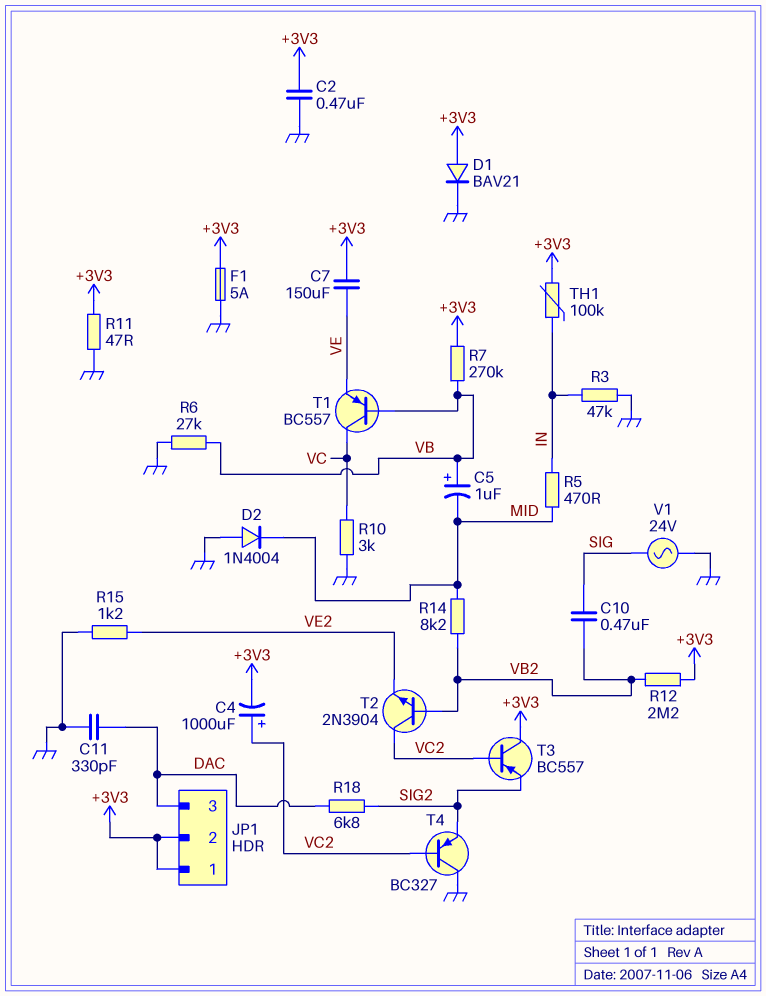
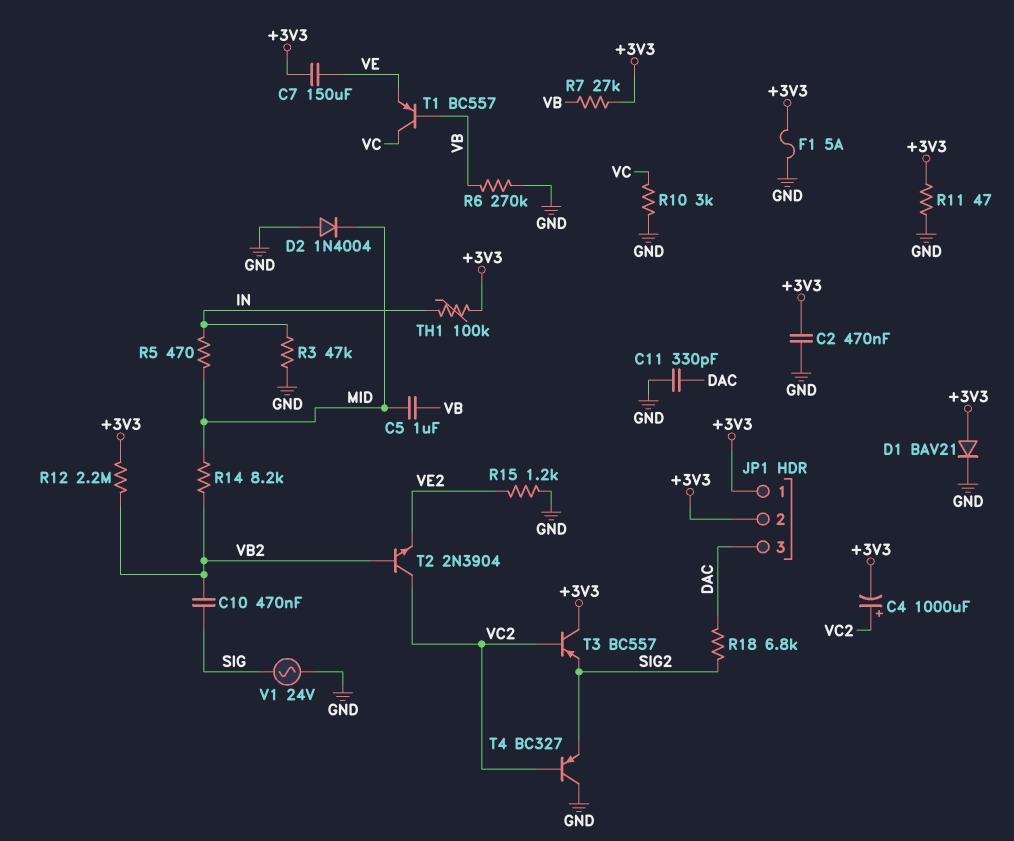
C5: 1uF (plus VB, minus MID) -> 1uF (MID, VB)
R6: 27k (GND, VB) -> 270k (GND, VB)
R7: 270k (+3V3, VB) -> 27k (+3V3, VB)

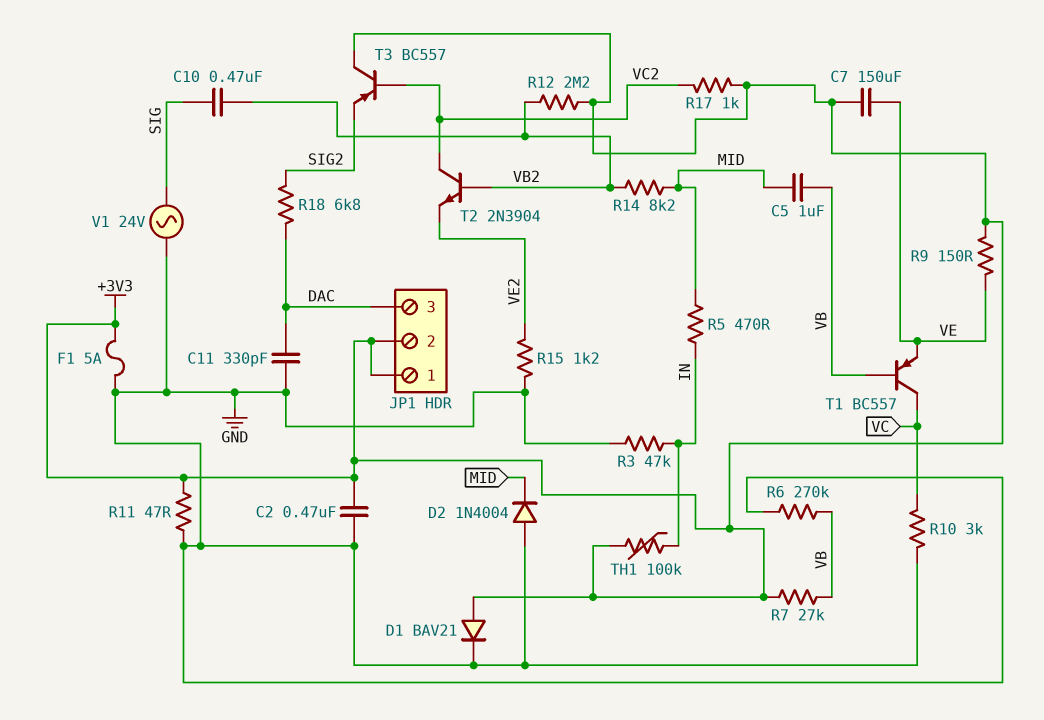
C4: 1000uF (plus VC2, minus +3V3) -> none
R9: none -> 150 (+3V3, VE)
R17: none -> 1k (+3V3, VC2)
T4: PNP BC327 (B VC2, C GND, E SIG2) -> none

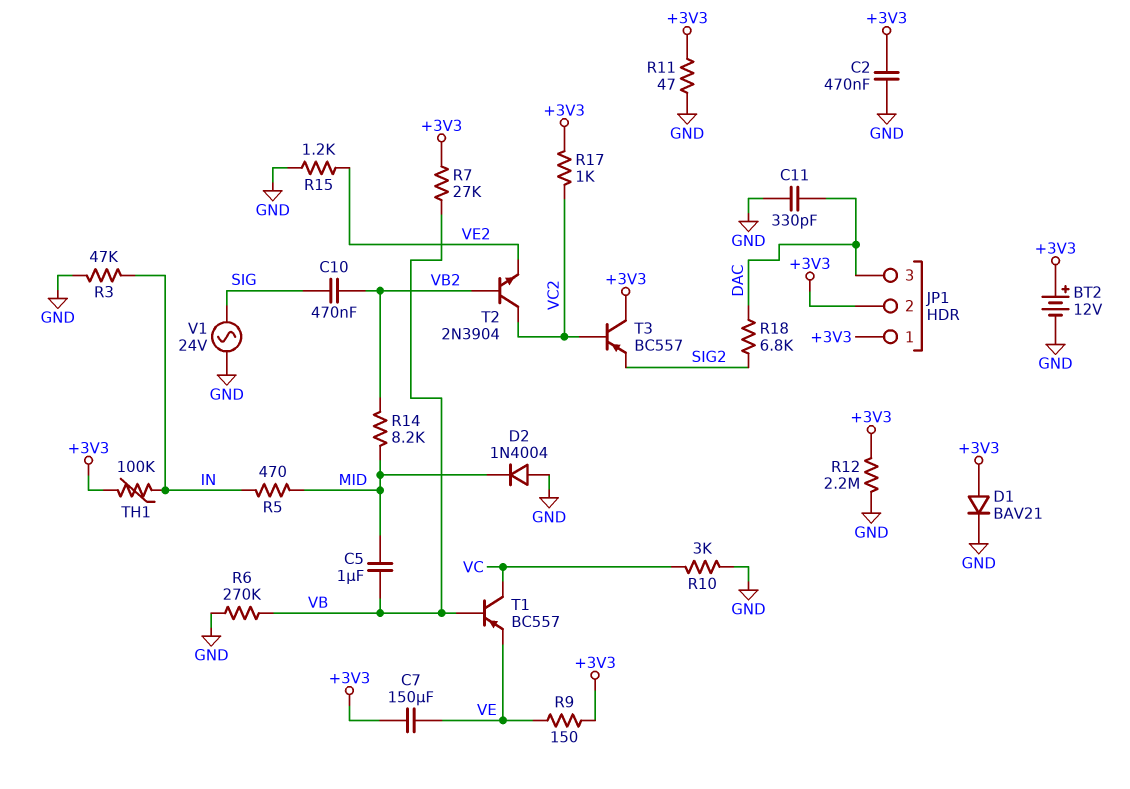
BT2: none -> 12V (plus +3V3, minus GND)
F1: 5A (+3V3, GND) -> none
R12: 2.2M (+3V3, VB2) -> 2.2M (+3V3, GND)

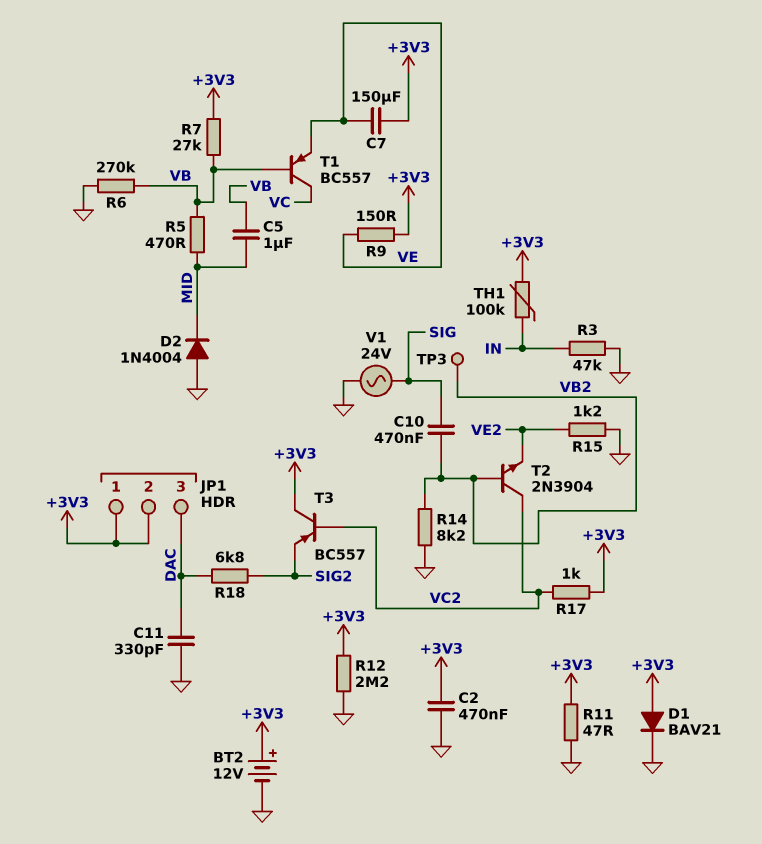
R5: 470 (IN, MID) -> 470 (MID, VB)
R10: 3k (GND, VC) -> none
R14: 8.2k (MID, VB2) -> 8.2k (GND, VB2)
TP3: none -> test point (VB2)

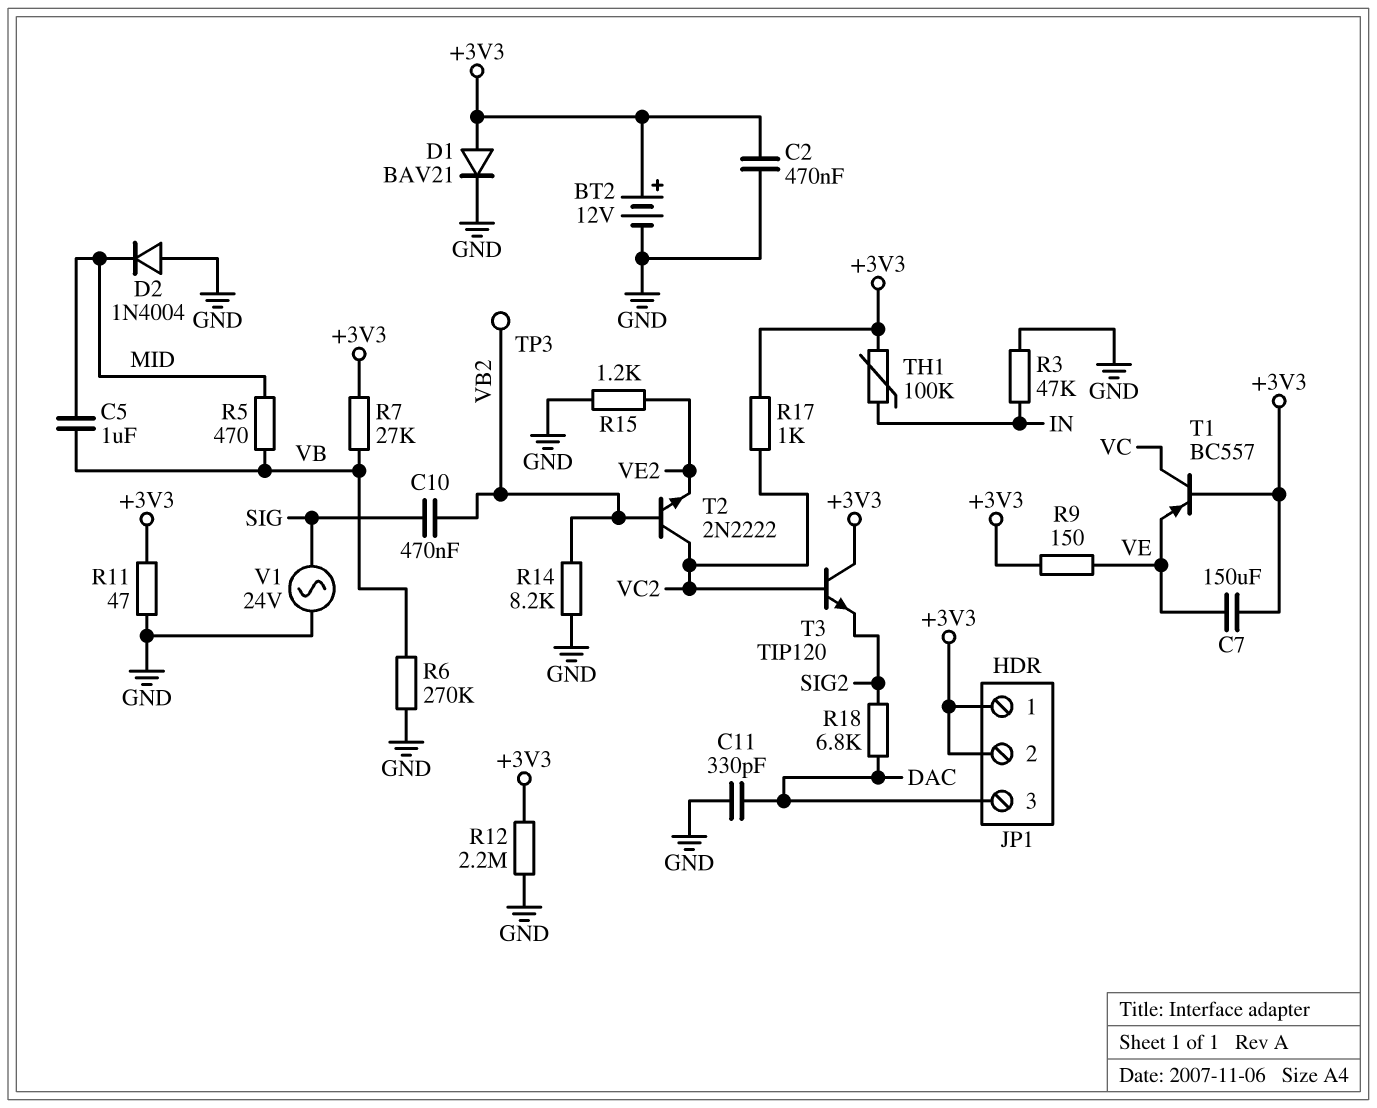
T1: PNP BC557 (B VB, C VC, E VE) -> PNP BC557 (B +3V3, C VC, E VE)
T2: NPN 2N3904 (B VB2, C VC2, E VE2) -> NPN 2N2222 (B VB2, C VC2, E VE2)
T3: PNP BC557 (B VC2, C +3V3, E SIG2) -> NPN TIP120 (B VC2, C +3V3, E SIG2)

